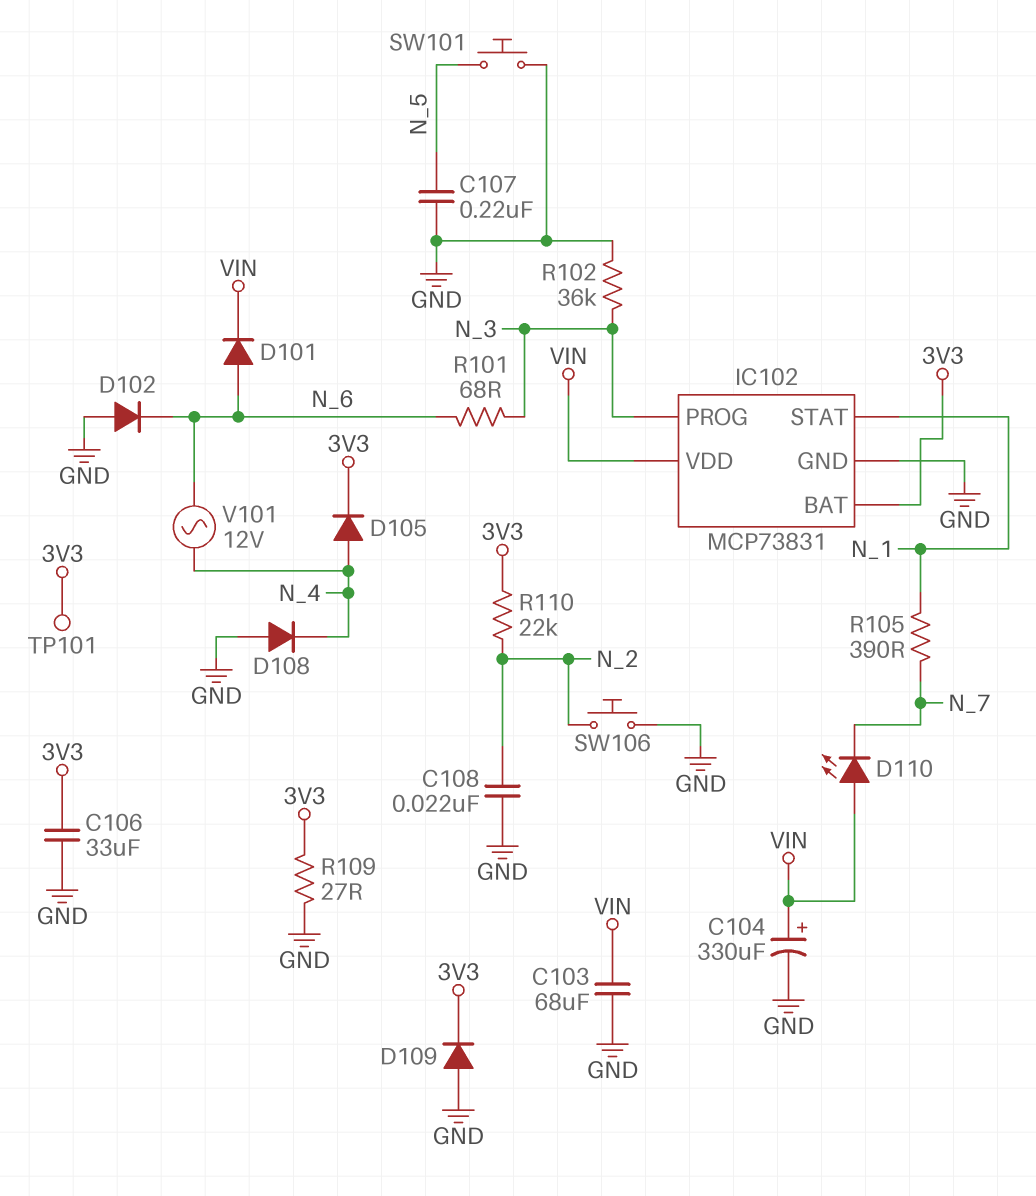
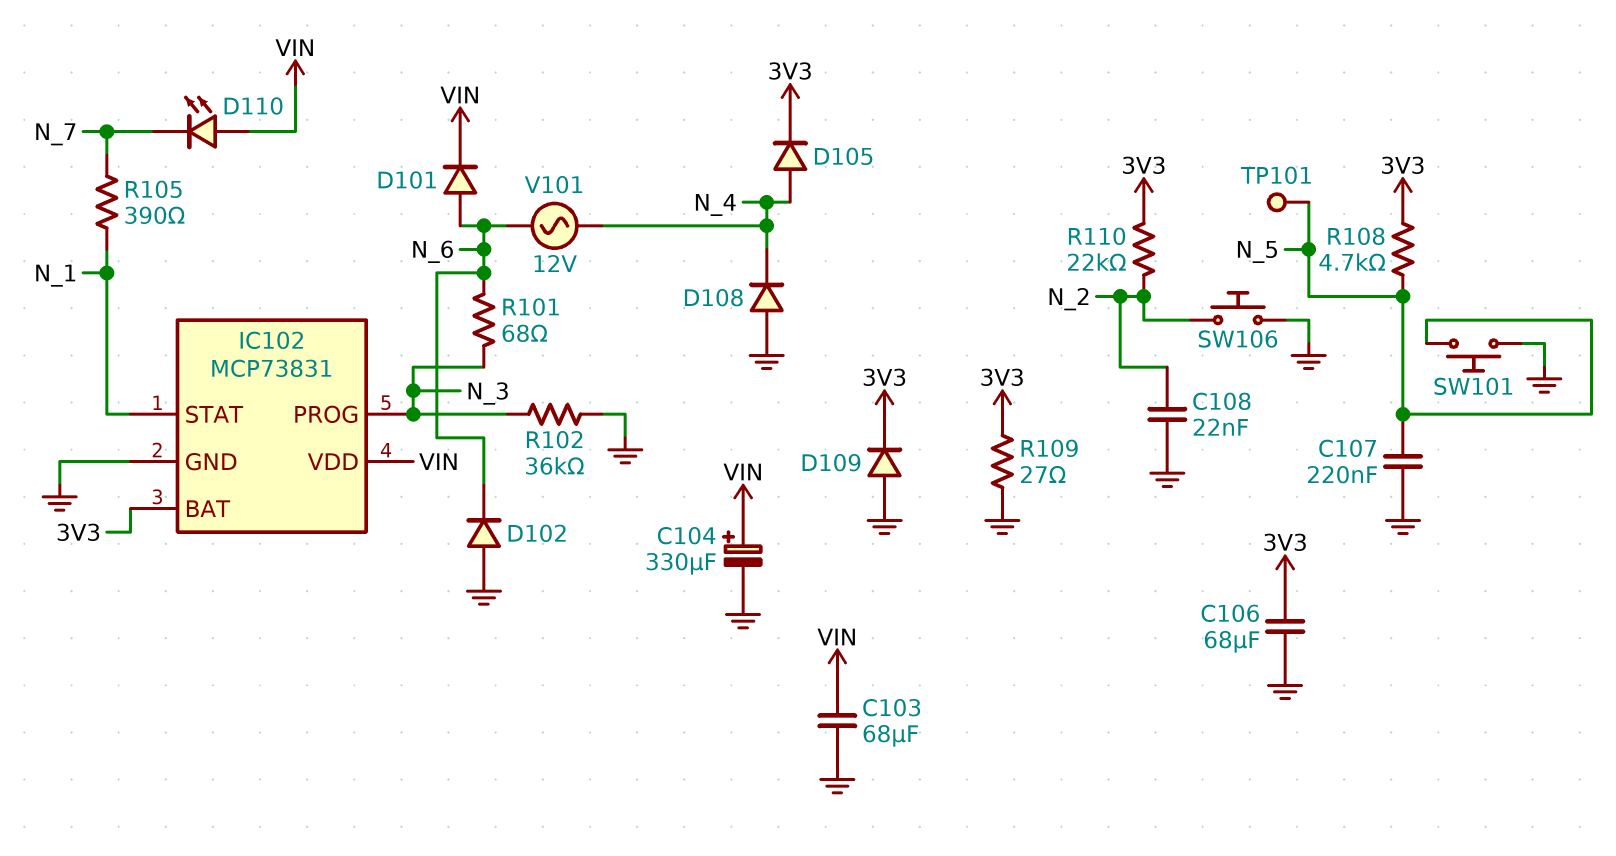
C106: 33uF (3V3, GND) -> 68uF (3V3, GND)
R108: none -> 4.7k (3V3, N_5)
TP101: test point (3V3) -> test point (N_5)

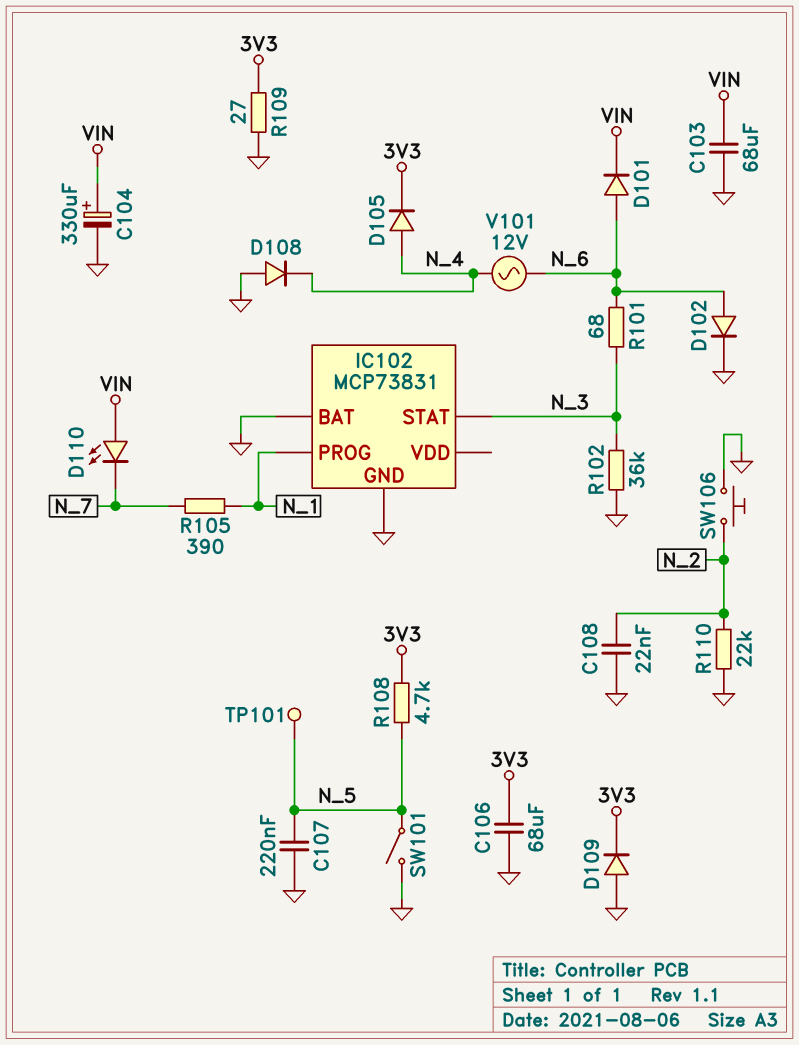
D102: diode (A GND, K N_6) -> diode (A N_6, K GND)
IC102 pin BAT: 3V3 -> GND
IC102 pin PROG: N_3 -> N_1
IC102 pin STAT: N_1 -> N_3
IC102 pin VDD: VIN -> none
R110: 22k (3V3, N_2) -> 22k (GND, N_2)
SW101: button (GND, N_5) -> switch (GND, N_5)

